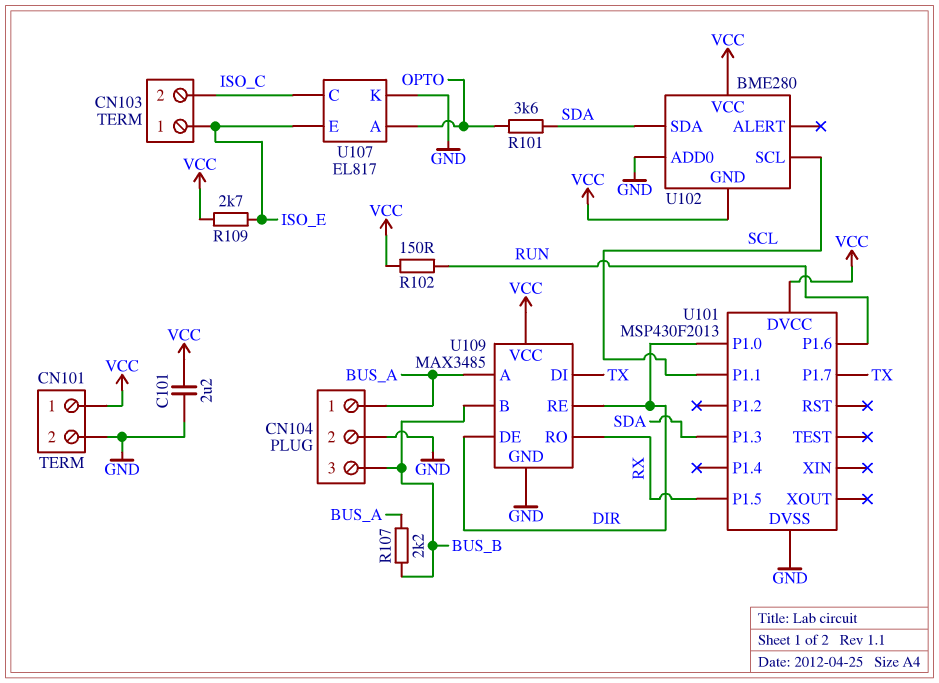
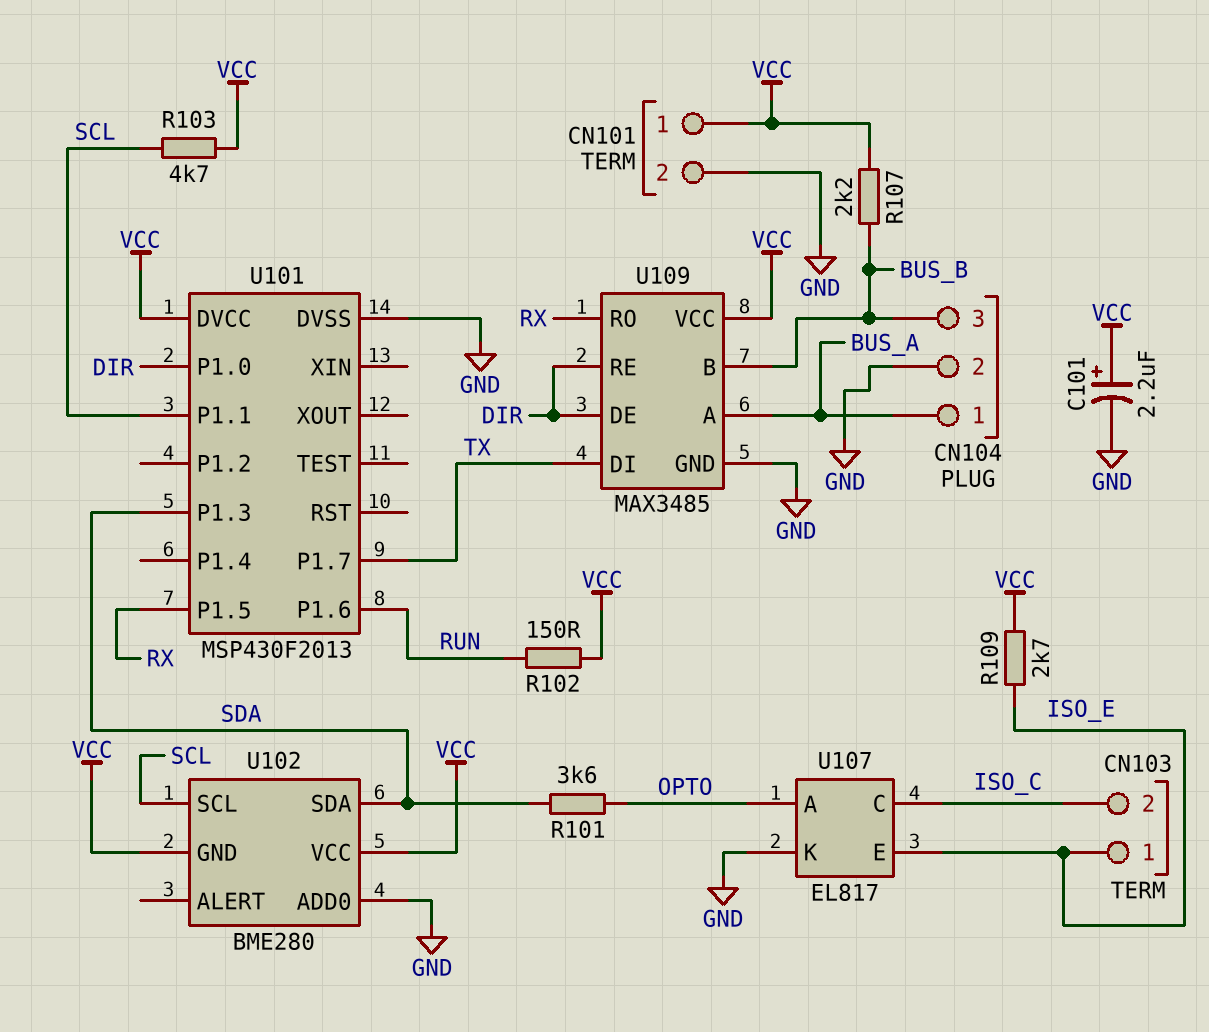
C101: 2.2uF (GND, VCC) -> 2.2uF (plus VCC, minus GND)
R103: none -> 4.7k (SCL, VCC)
R107: 2.2k (BUS_A, BUS_B) -> 2.2k (BUS_B, VCC)

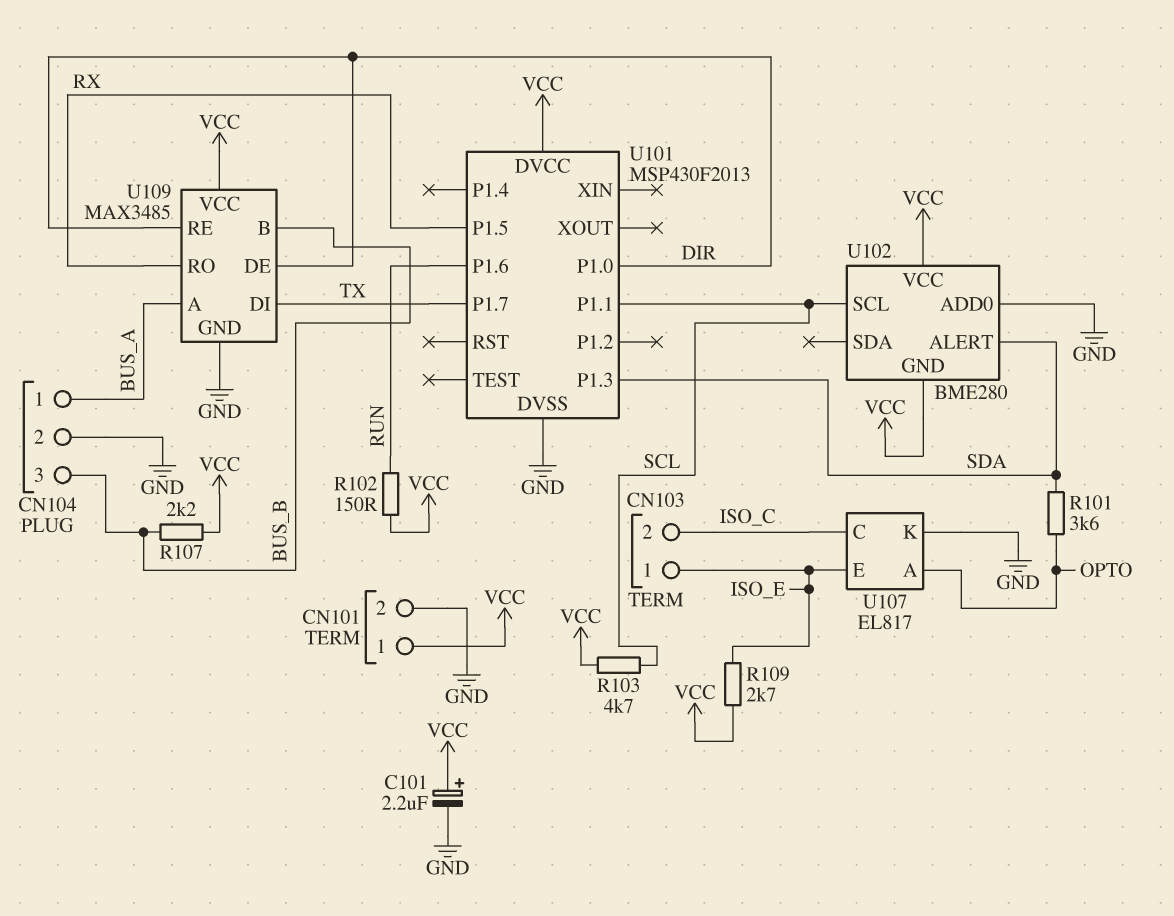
U102 pin ALERT: none -> SDA
U102 pin SDA: SDA -> none

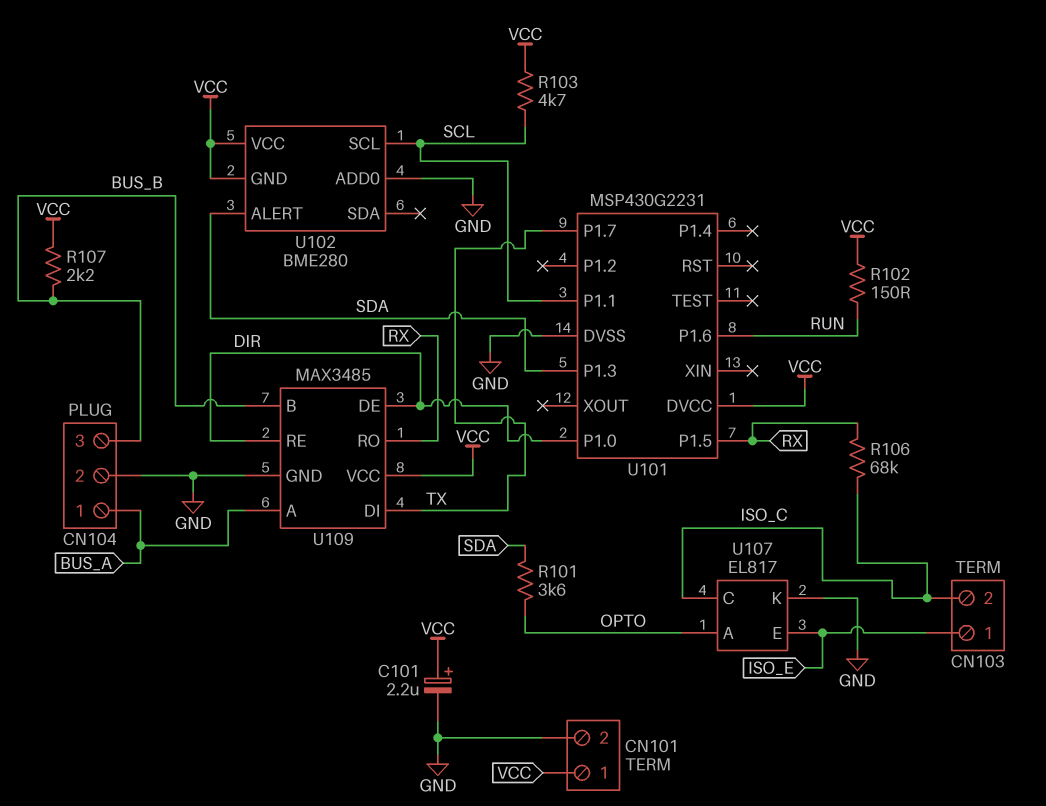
R106: none -> 68k (ISO_C, RX)
R109: 2.7k (ISO_E, VCC) -> none
U101: MSP430F2013 -> MSP430G2231

